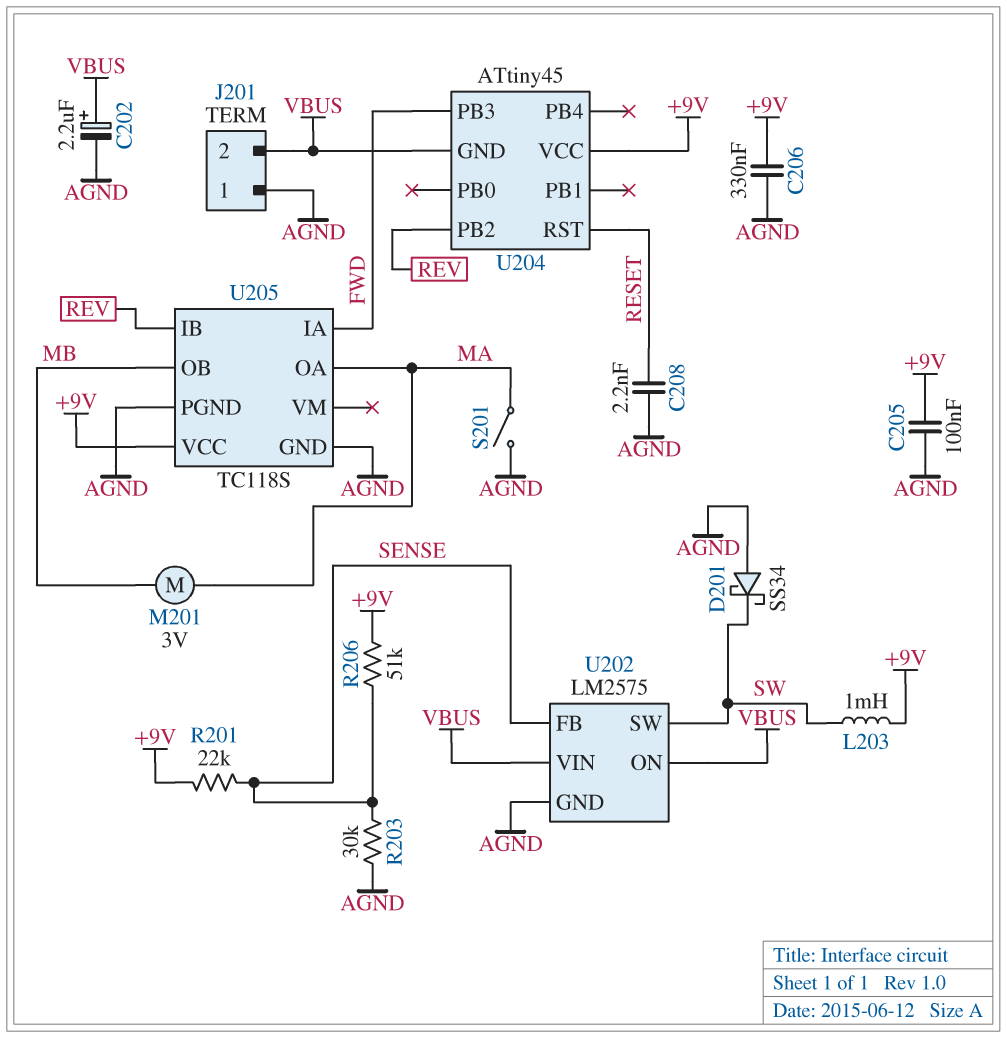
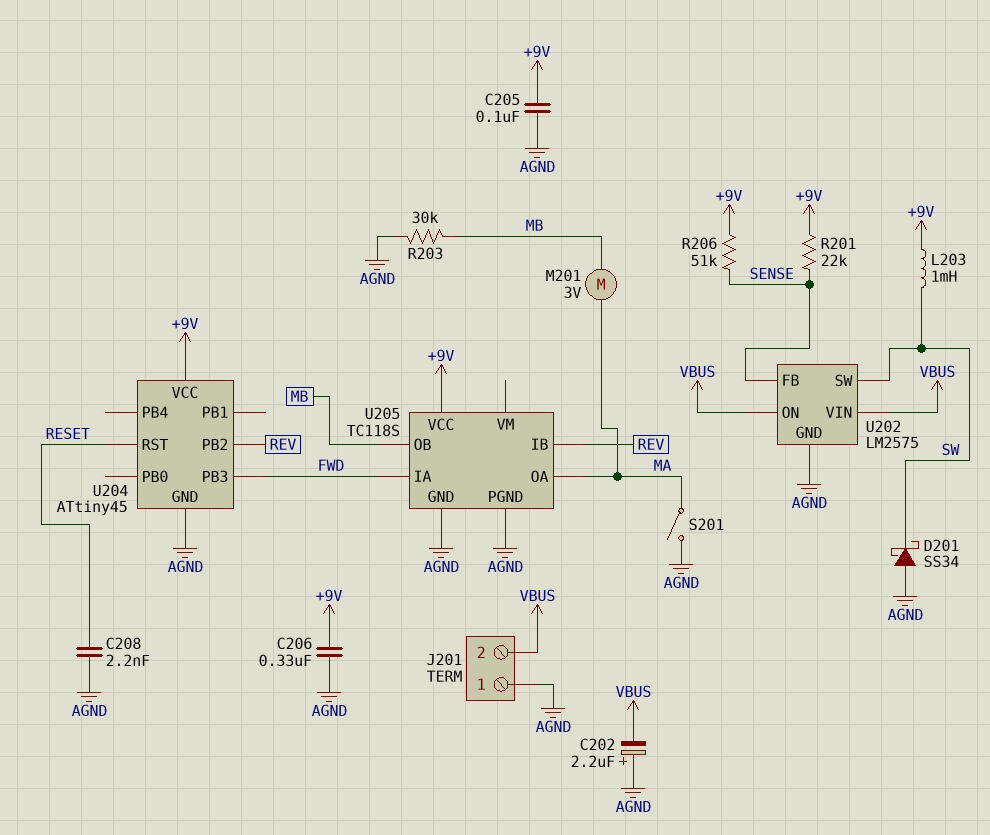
C202: 2.2uF (plus VBUS, minus AGND) -> 2.2uF (plus AGND, minus VBUS)
R203: 30k (AGND, SENSE) -> 30k (AGND, MB)
U204 pin GND: VBUS -> AGND

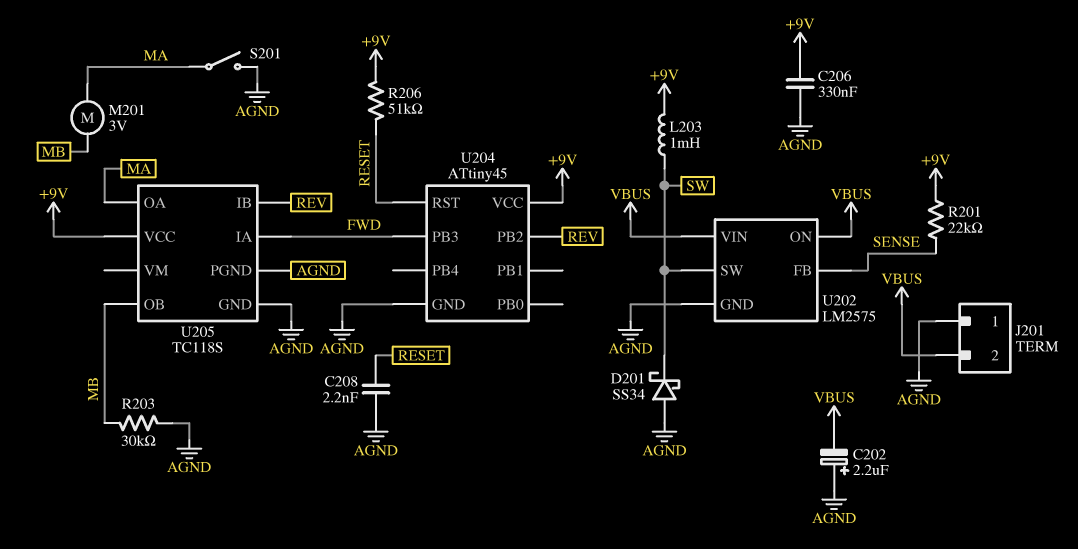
C205: 100nF (+9V, AGND) -> none
R206: 51k (+9V, SENSE) -> 51k (+9V, RESET)

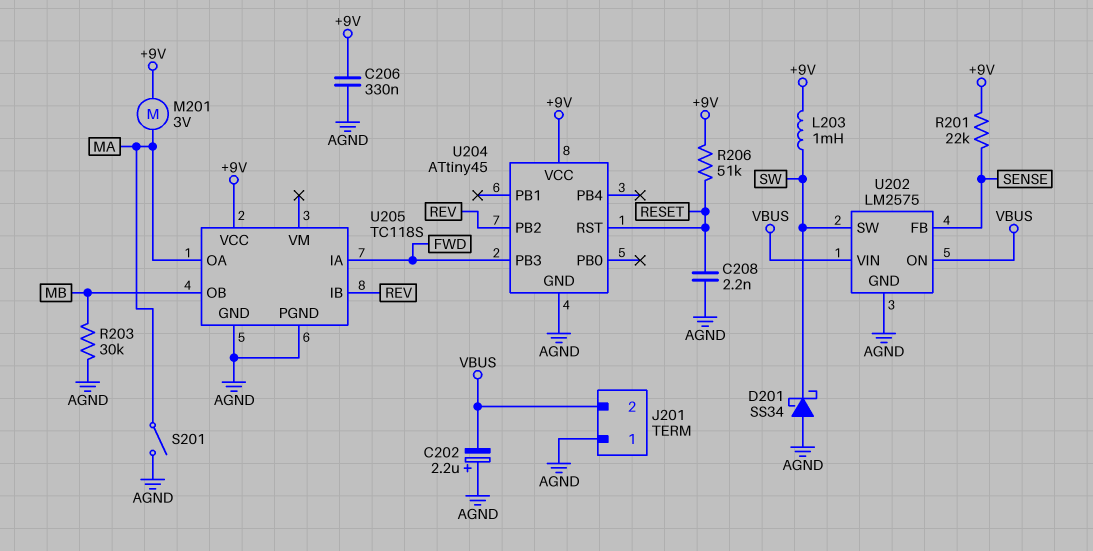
M201: motor 3V (MA, MB) -> motor 3V (+9V, MA)

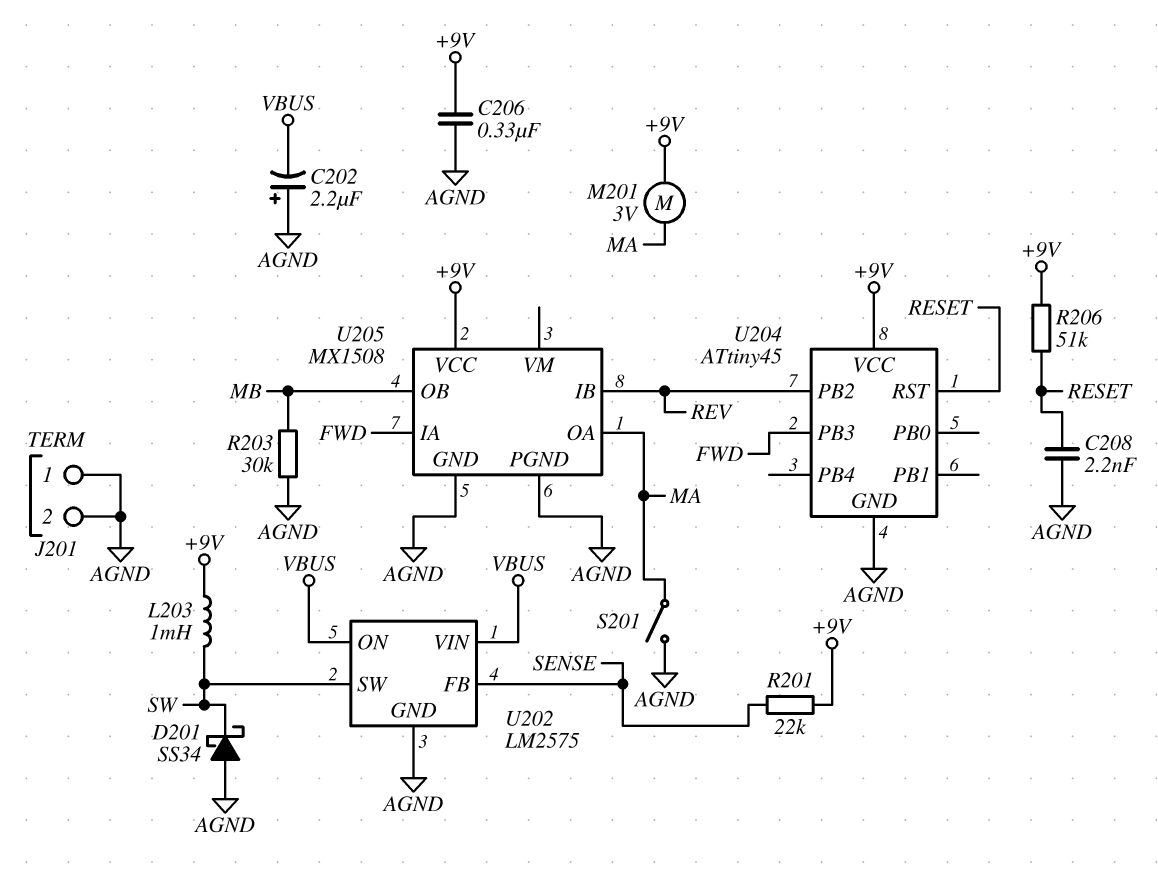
J201 pin 2: VBUS -> AGND
U205: TC118S -> MX1508

